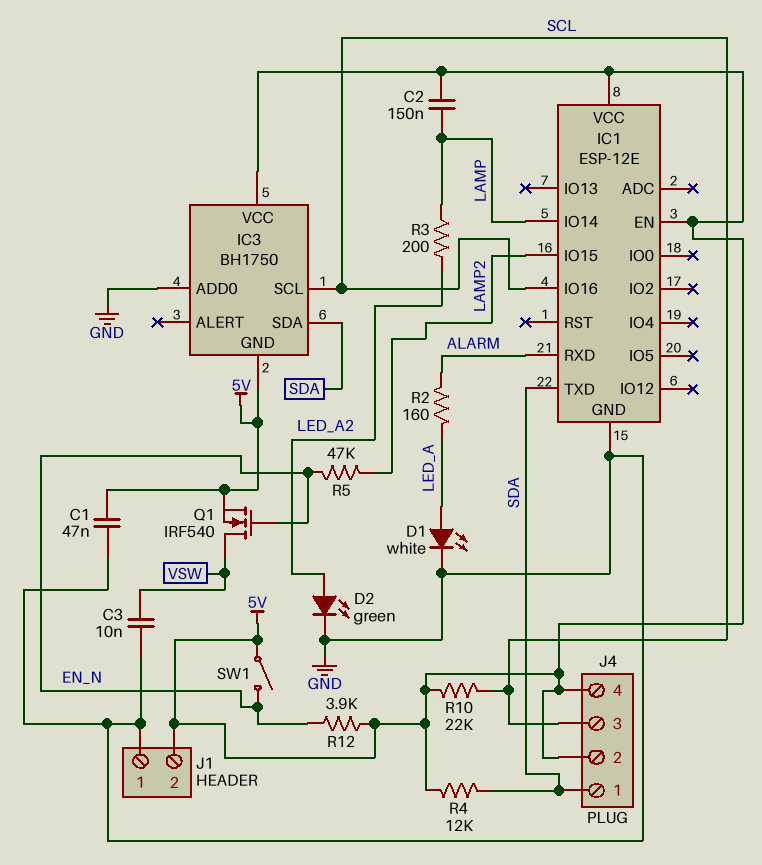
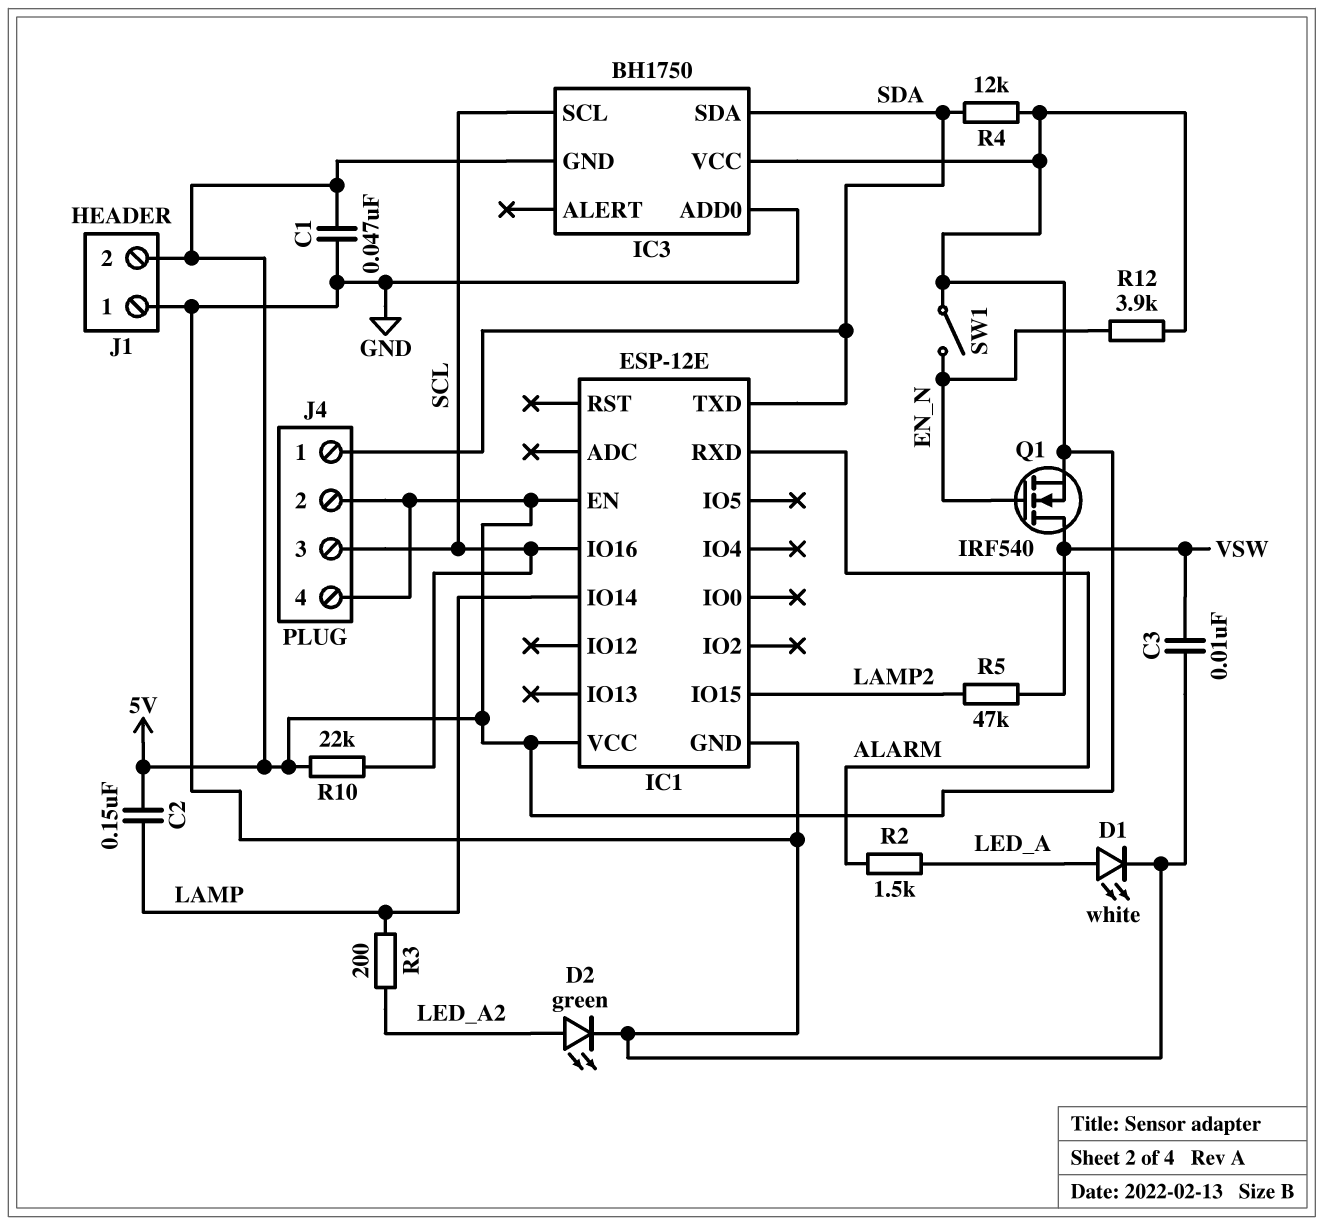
R2: 160 (ALARM, LED_A) -> 1.5k (ALARM, LED_A)
R5: 47k (EN_N, LAMP2) -> 47k (LAMP2, VSW)

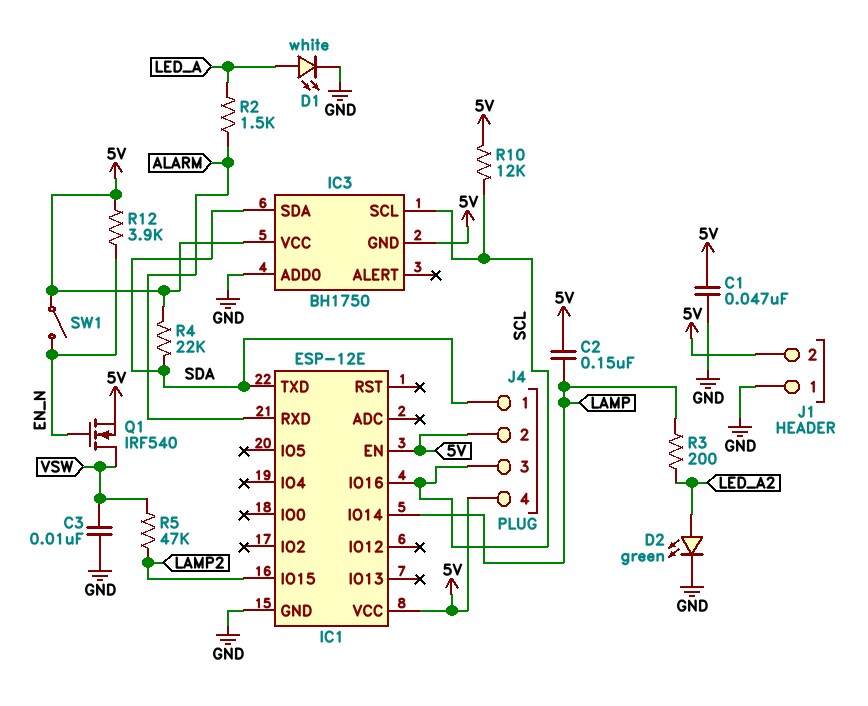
R4: 12k (5V, SDA) -> 22k (5V, SDA)
R10: 22k (5V, SCL) -> 12k (5V, SCL)

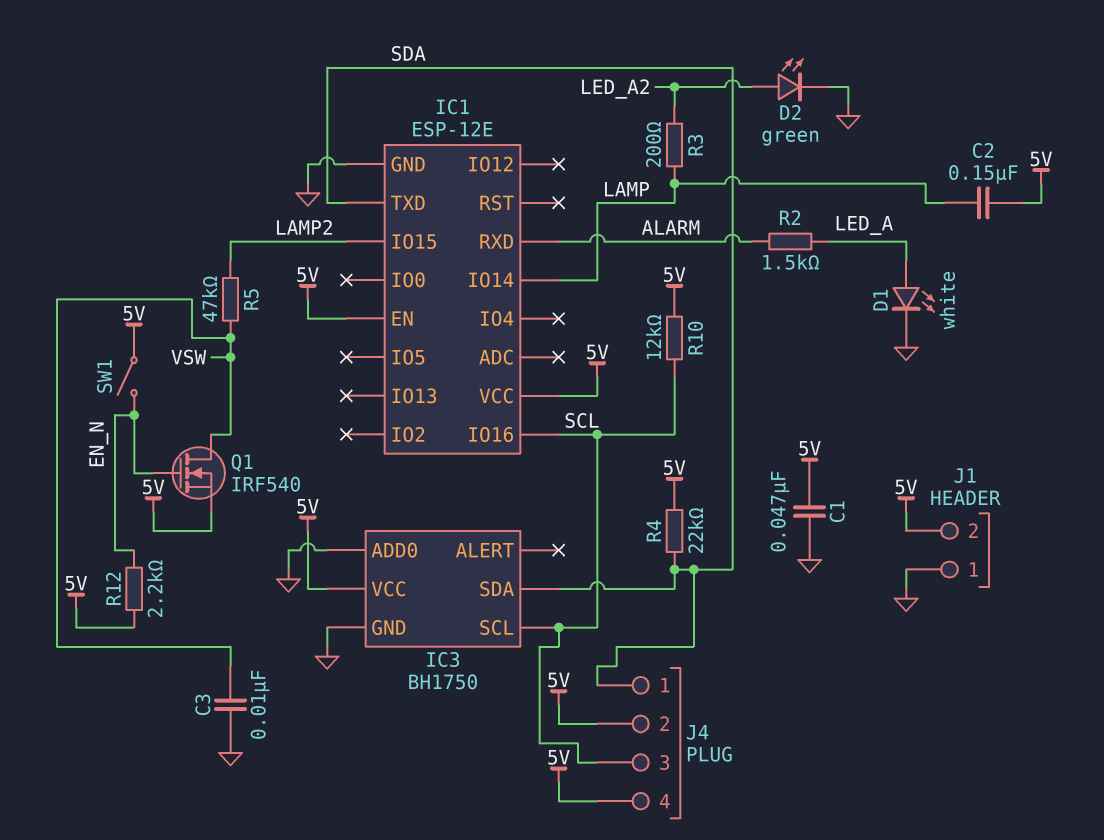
IC3 pin GND: 5V -> GND
R12: 3.9k (5V, EN_N) -> 2.2k (5V, EN_N)

